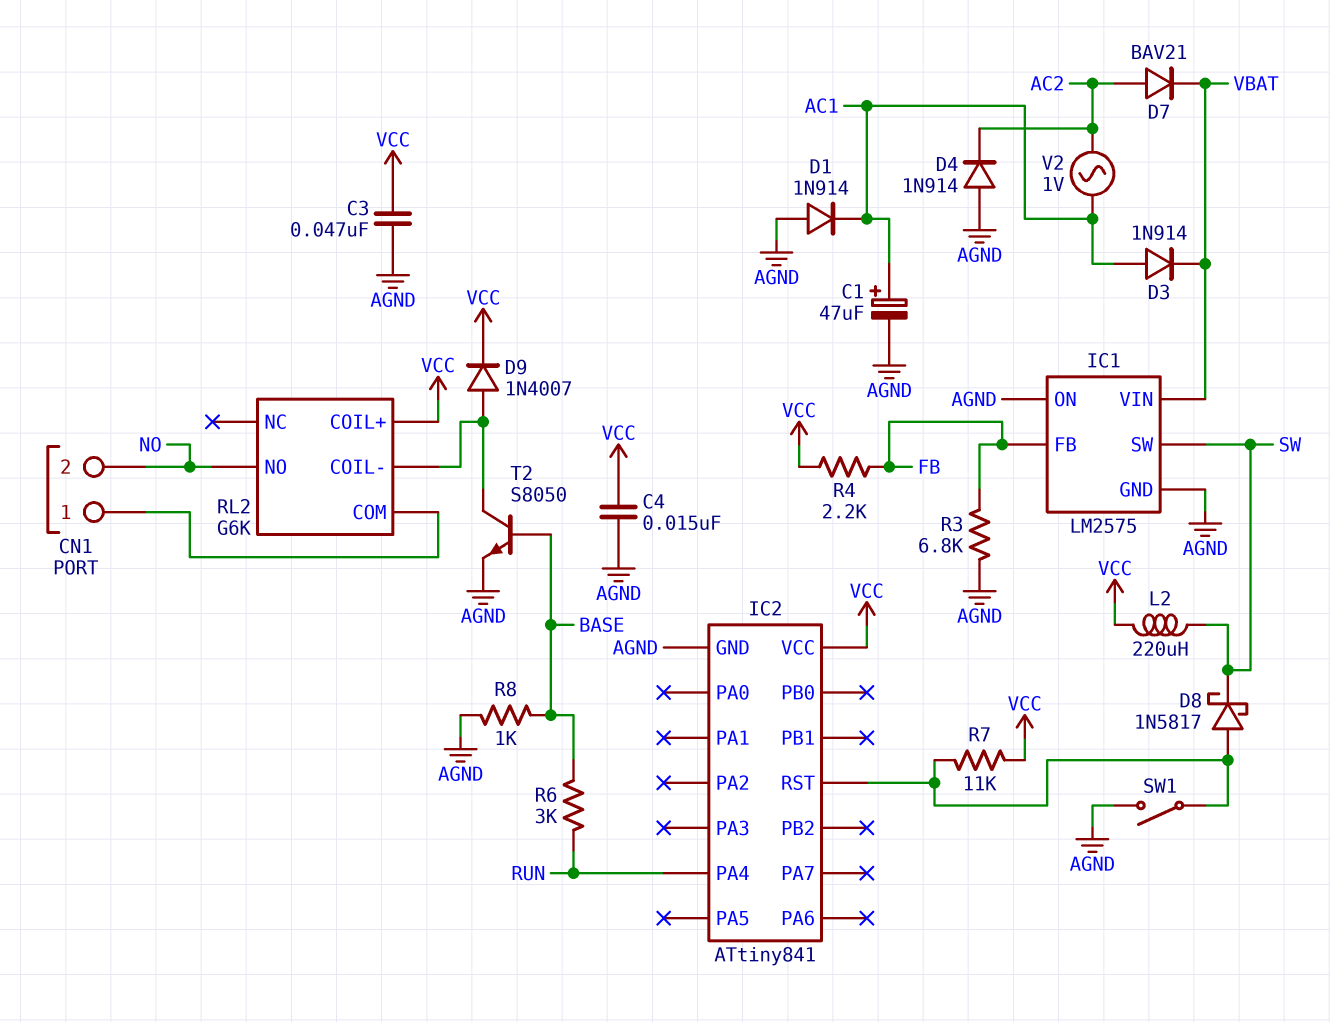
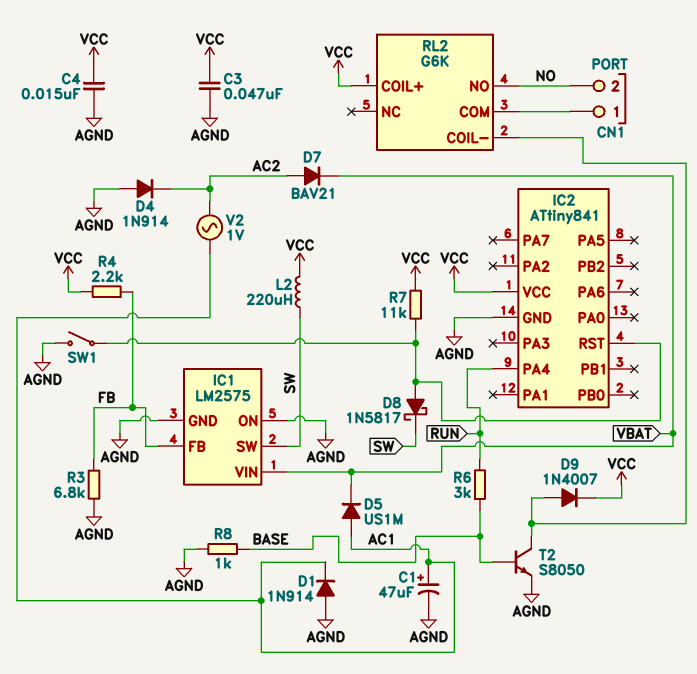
D3: diode 1N914 (A AC1, K VBAT) -> none
D5: none -> diode US1M (A AC1, K VBAT)

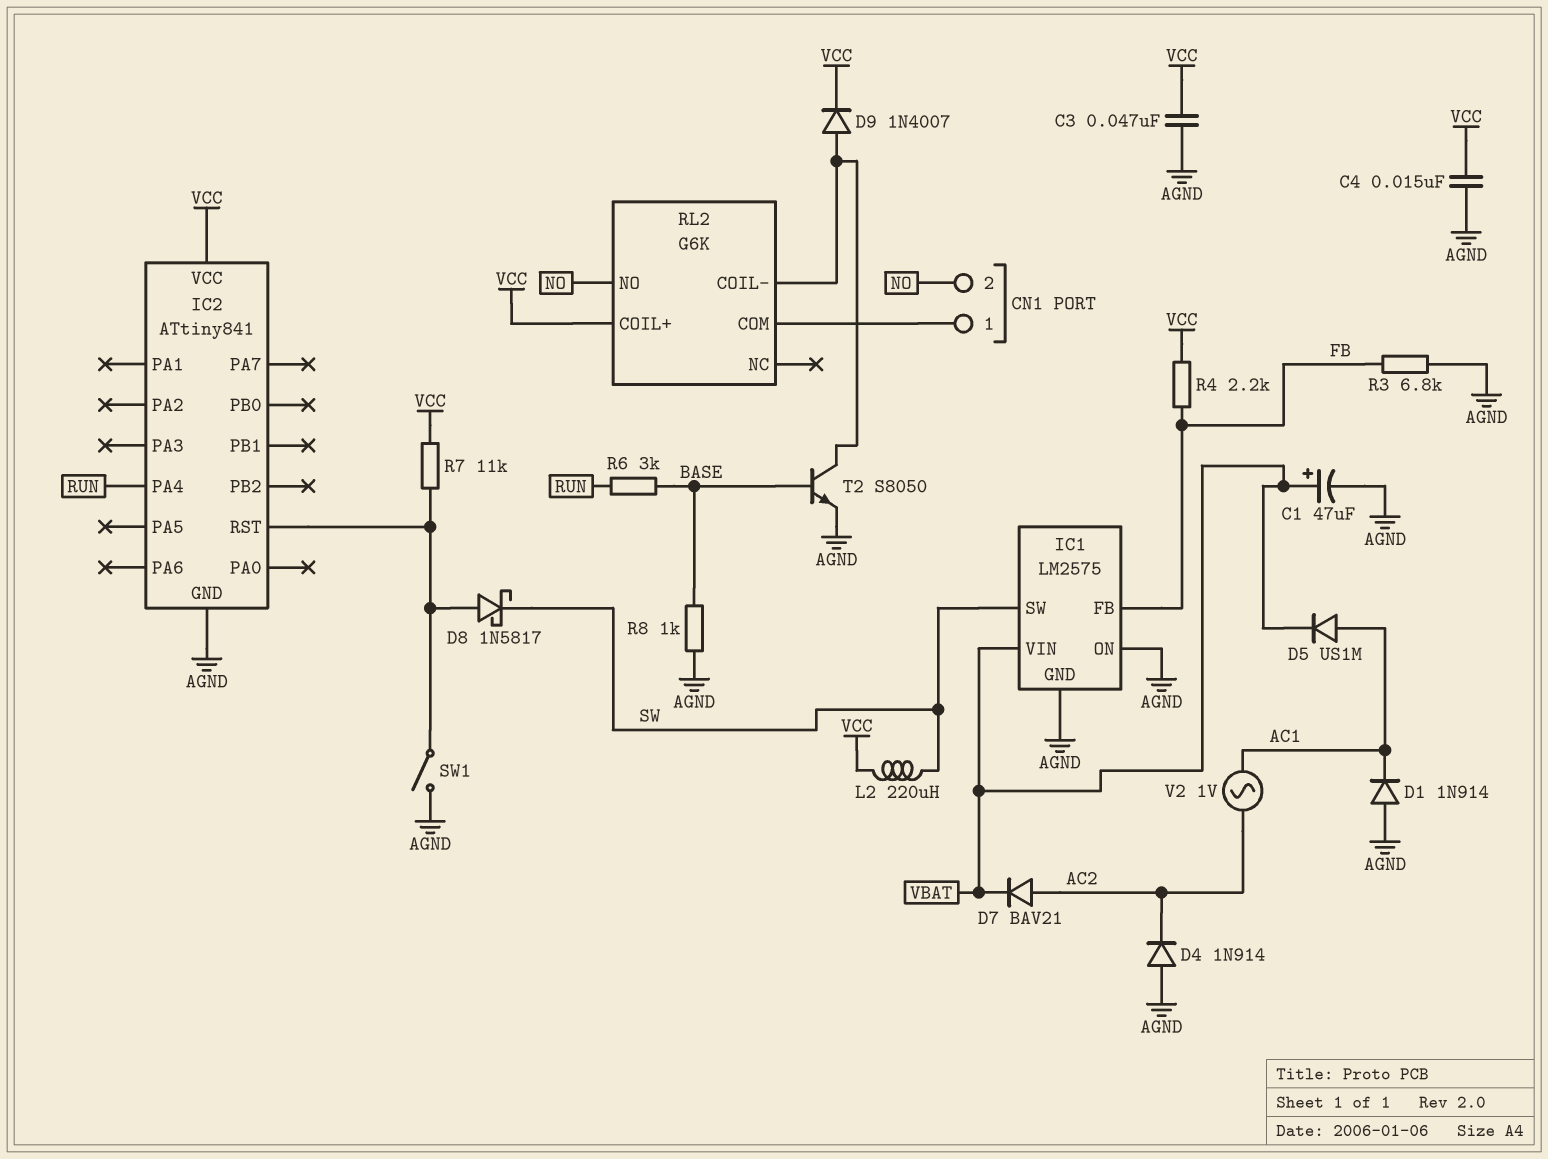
C1: 47uF (plus AC1, minus AGND) -> 47uF (plus VBAT, minus AGND)

